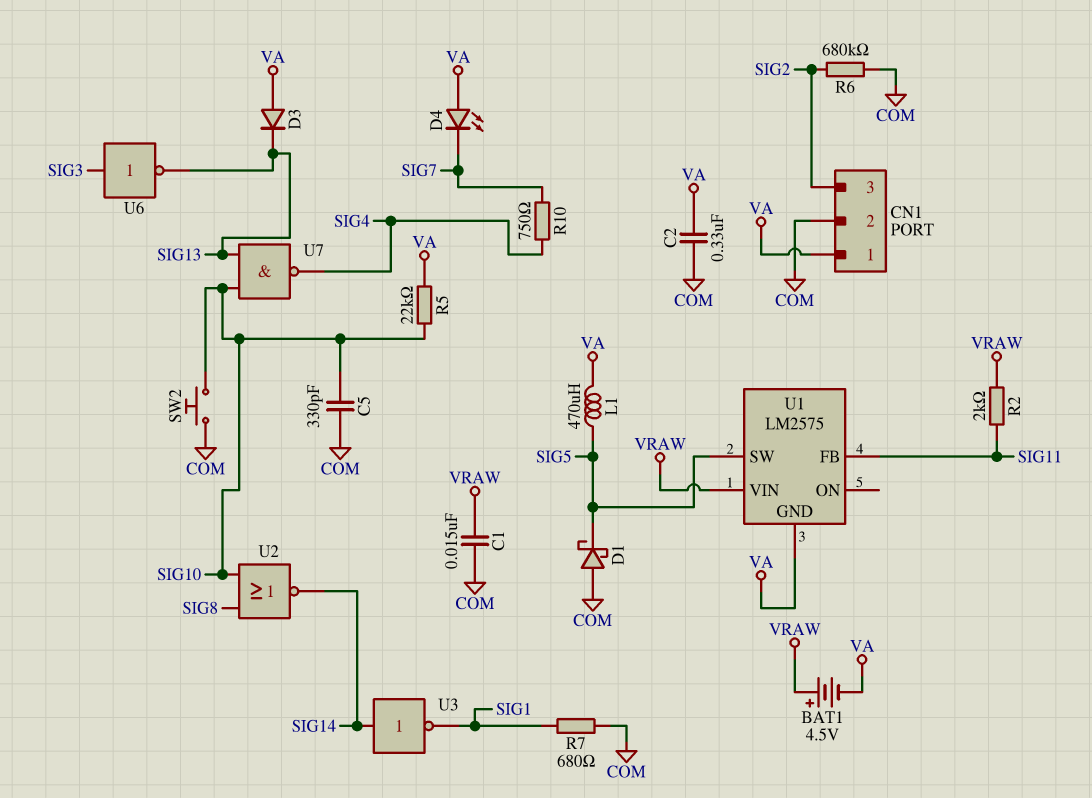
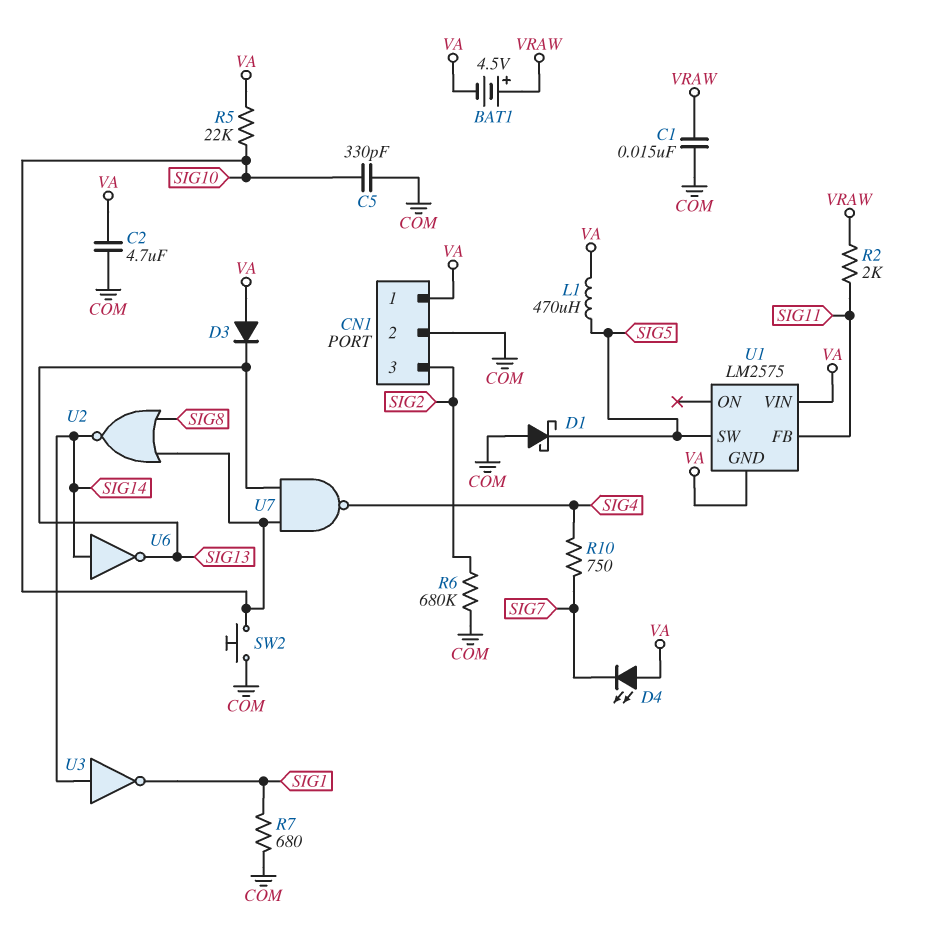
C2: 330nF (COM, VA) -> 4.7uF (COM, VA)
U1 pin VIN: VRAW -> VA
U6: NOT (in SIG3, out SIG13) -> NOT (in SIG14, out SIG13)

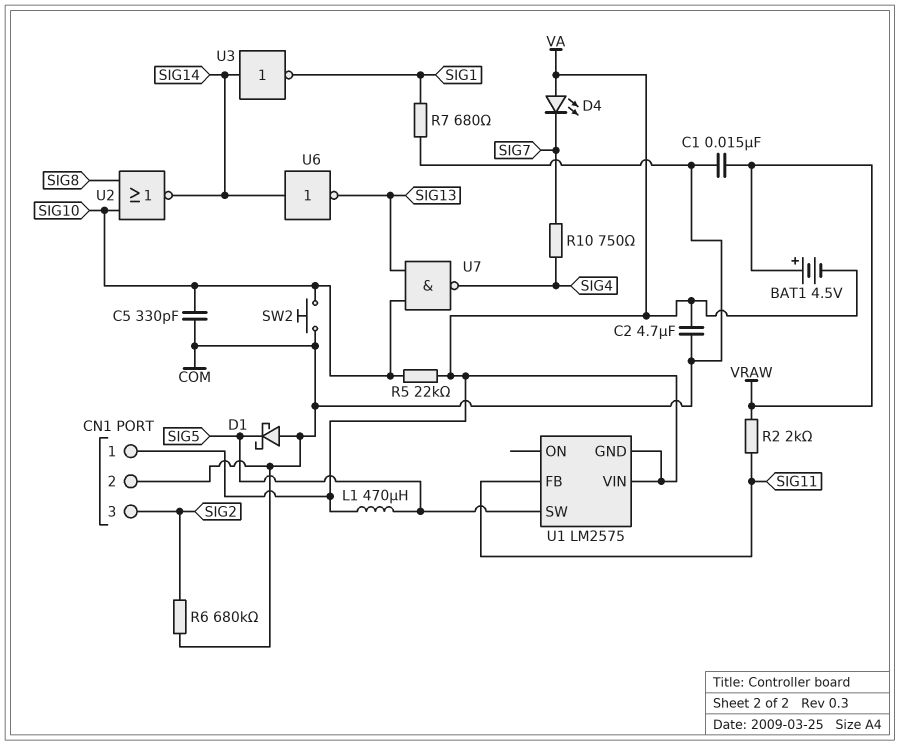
D3: diode (A VA, K SIG13) -> none

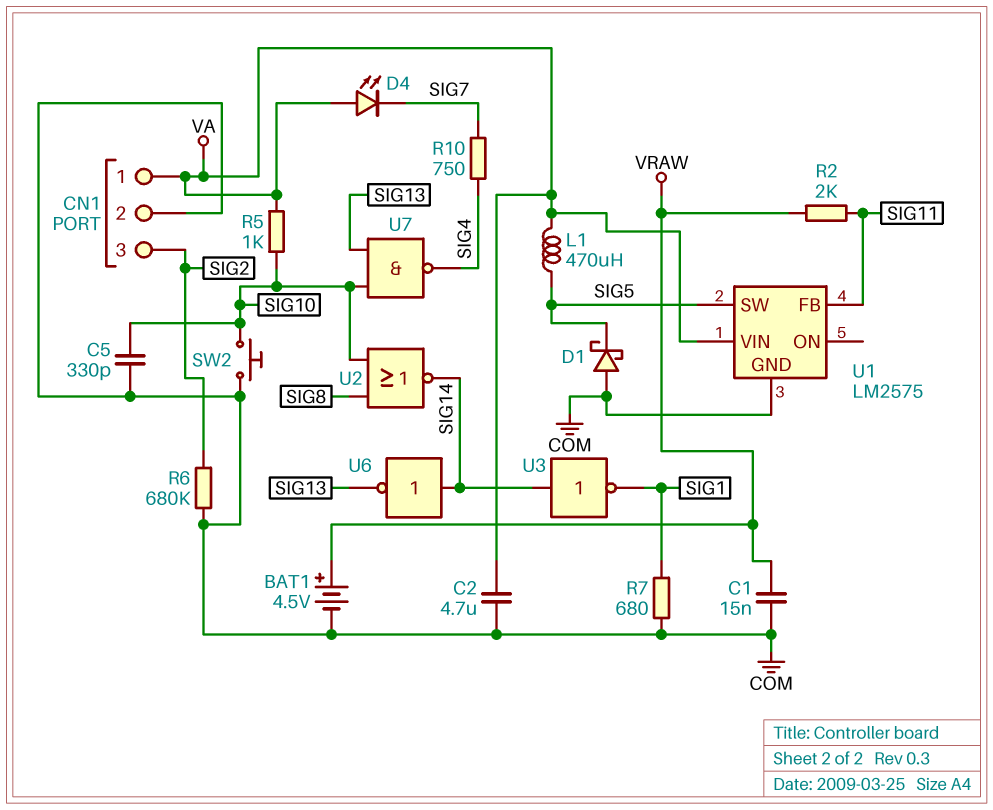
BAT1: 4.5V (plus VRAW, minus VA) -> 4.5V (plus VRAW, minus COM)
R5: 22k (SIG10, VA) -> 1k (SIG10, VA)
U1 pin GND: VA -> COM

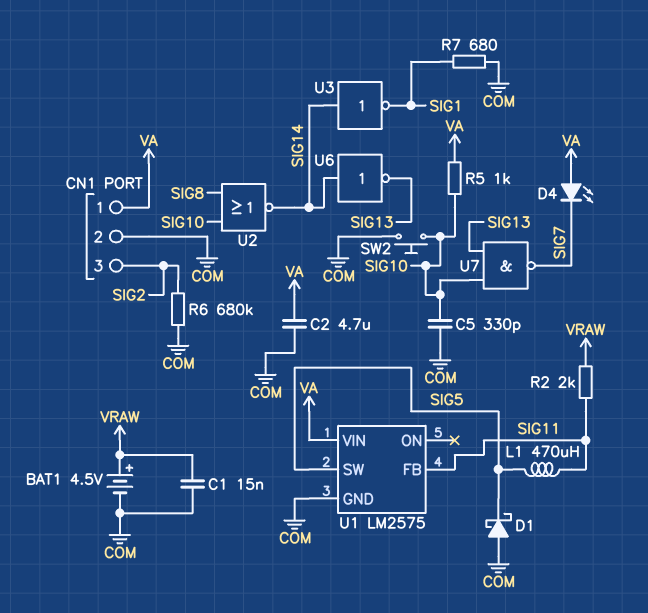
L1: 470uH (SIG5, VA) -> 470uH (SIG5, SIG11)
R10: 750 (SIG4, SIG7) -> none
U7: NAND (in SIG10, in SIG13, out SIG4) -> NAND (in SIG10, in SIG13, out SIG7)

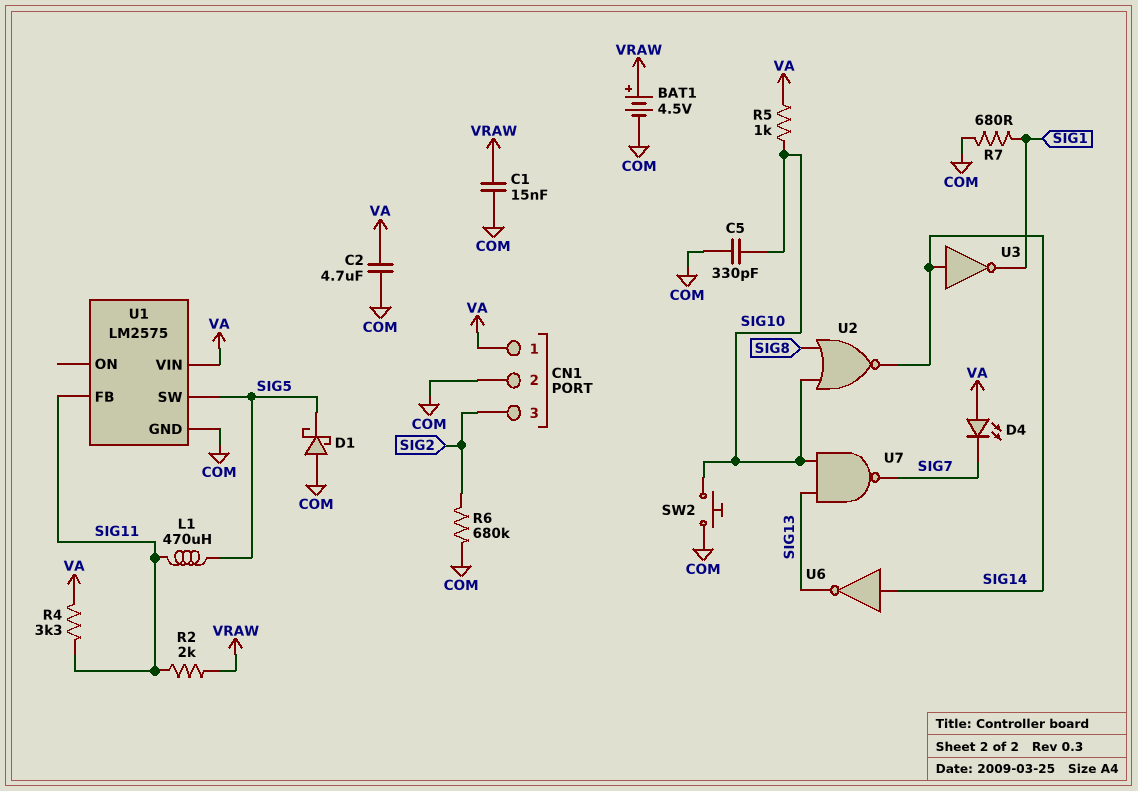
R4: none -> 3.3k (SIG11, VA)

